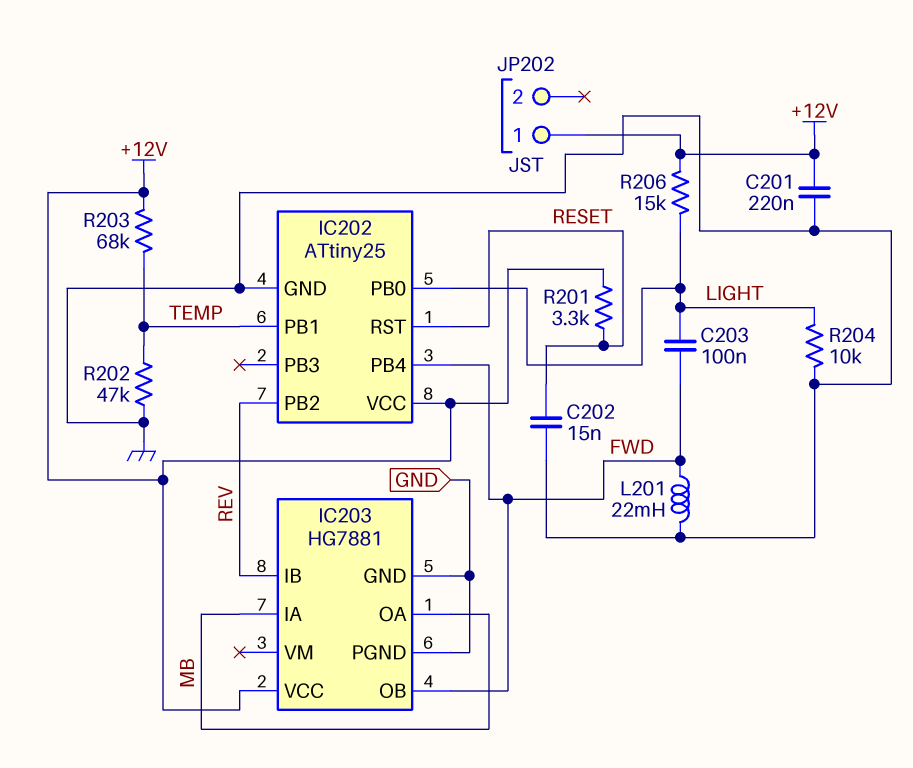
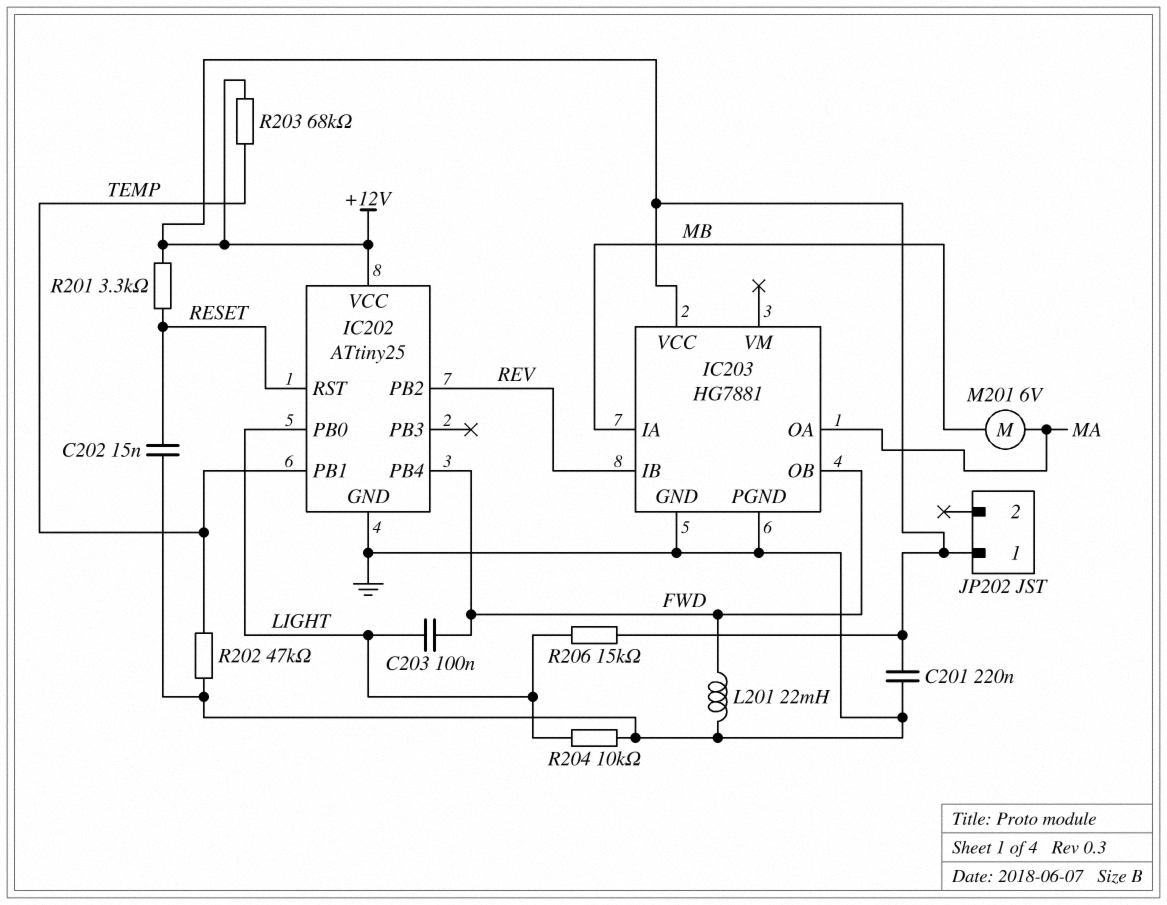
IC203 pin OA: MB -> MA
M201: none -> motor 6V (MA, MB)

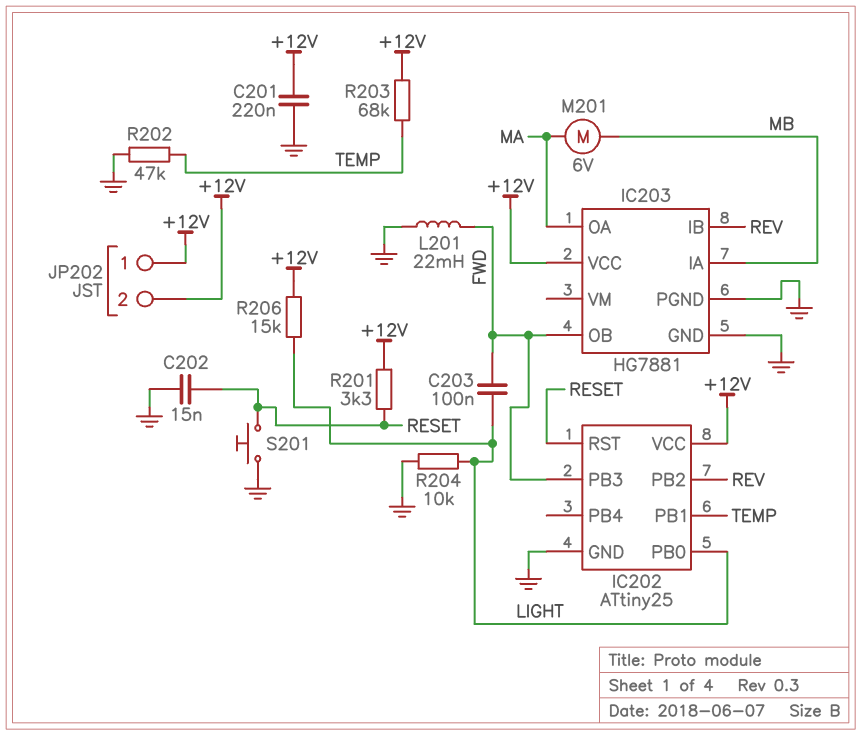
IC202 pin PB3: none -> FWD
IC202 pin PB4: FWD -> none
JP202 pin 2: none -> +12V
S201: none -> button (GND, RESET)

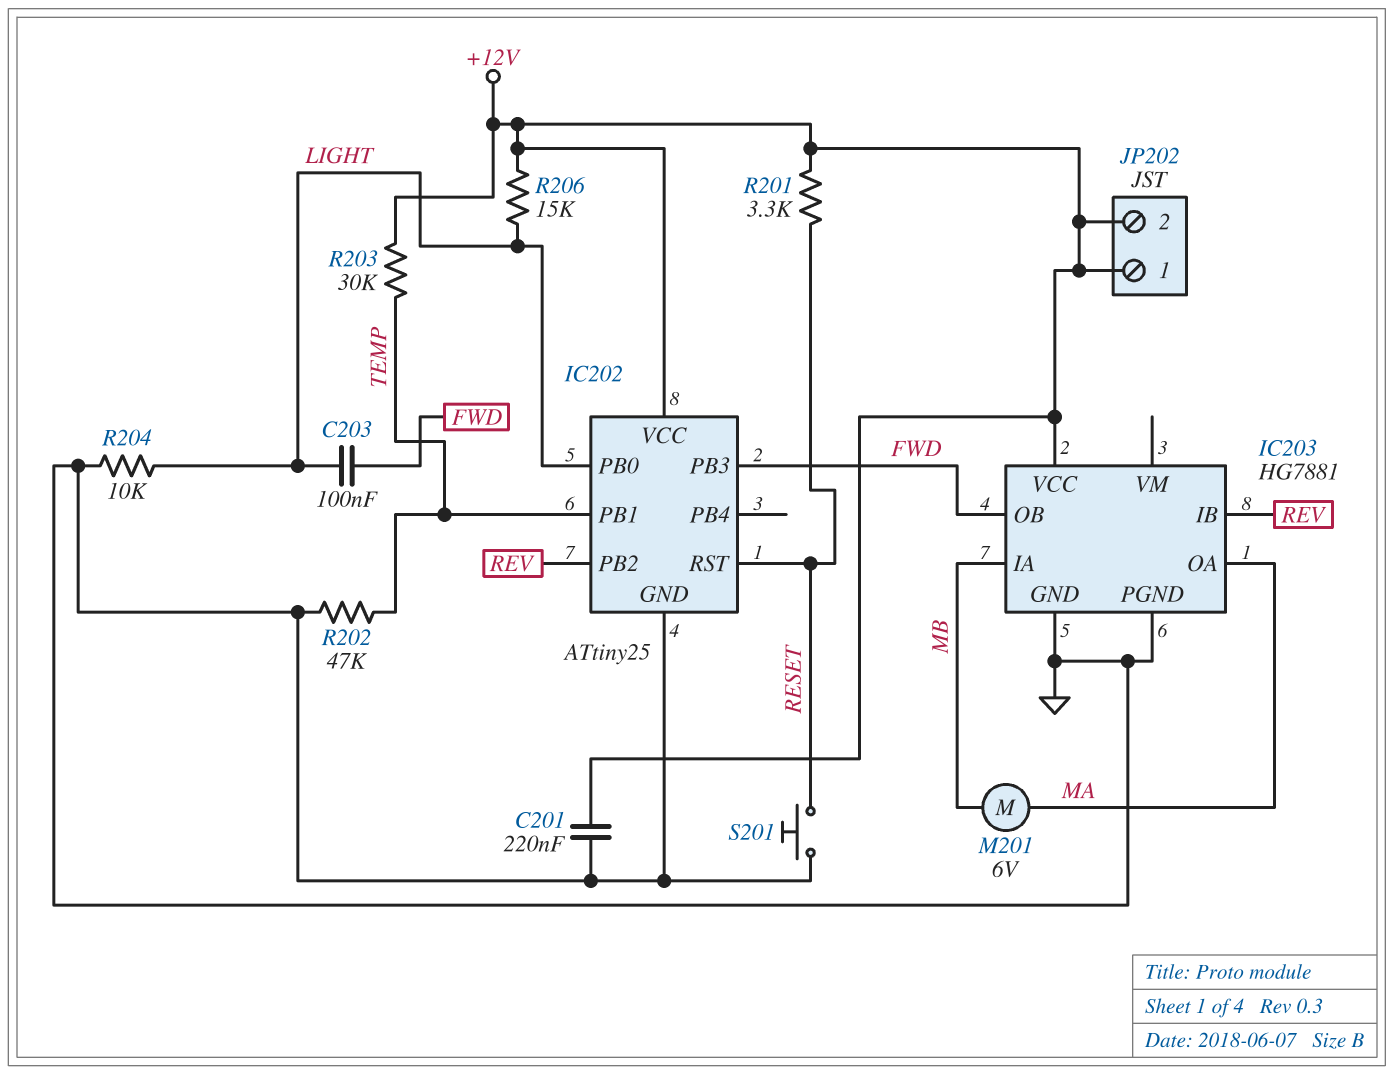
C202: 15nF (GND, RESET) -> none
L201: 22mH (FWD, GND) -> none
R203: 68k (+12V, TEMP) -> 30k (+12V, TEMP)

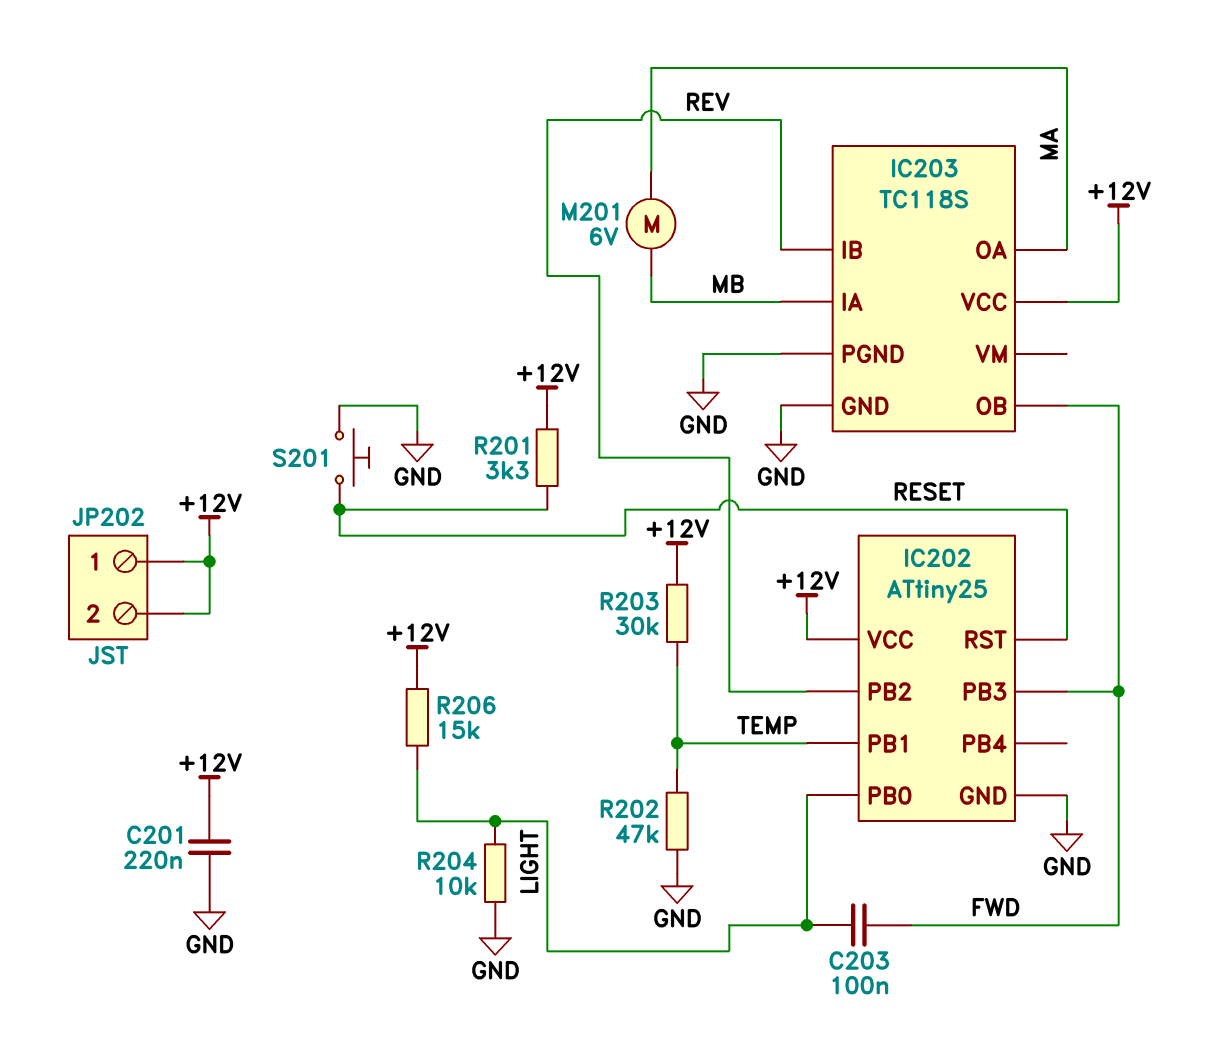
IC203: HG7881 -> TC118S

